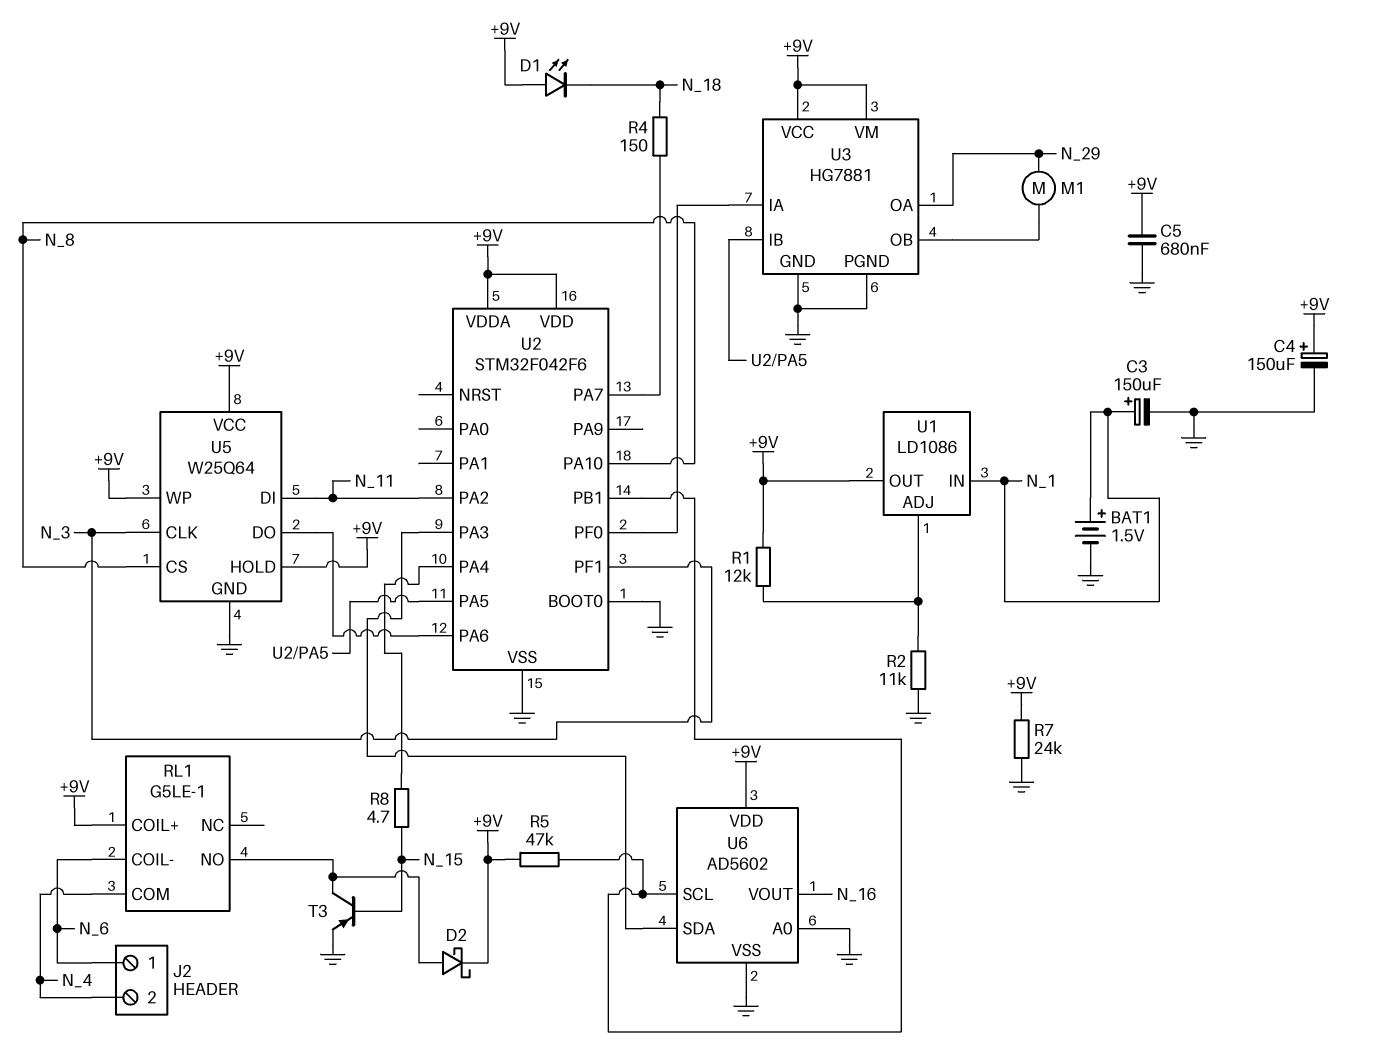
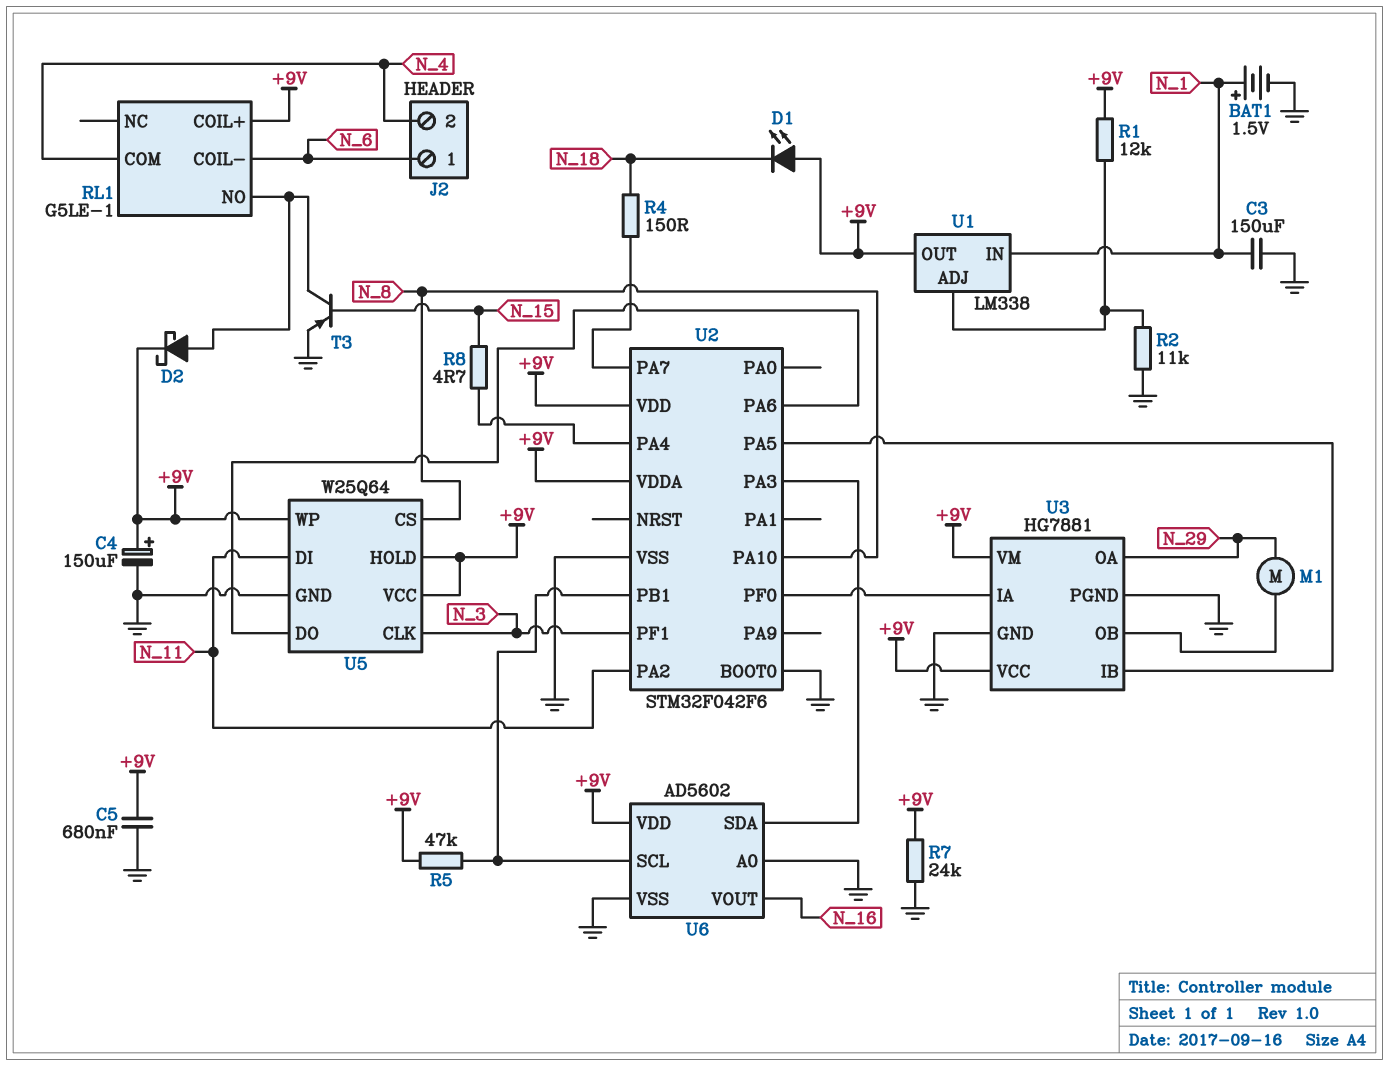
C3: 150uF (plus N_1, minus GND) -> 150uF (GND, N_1)
U1: LD1086 -> LM338

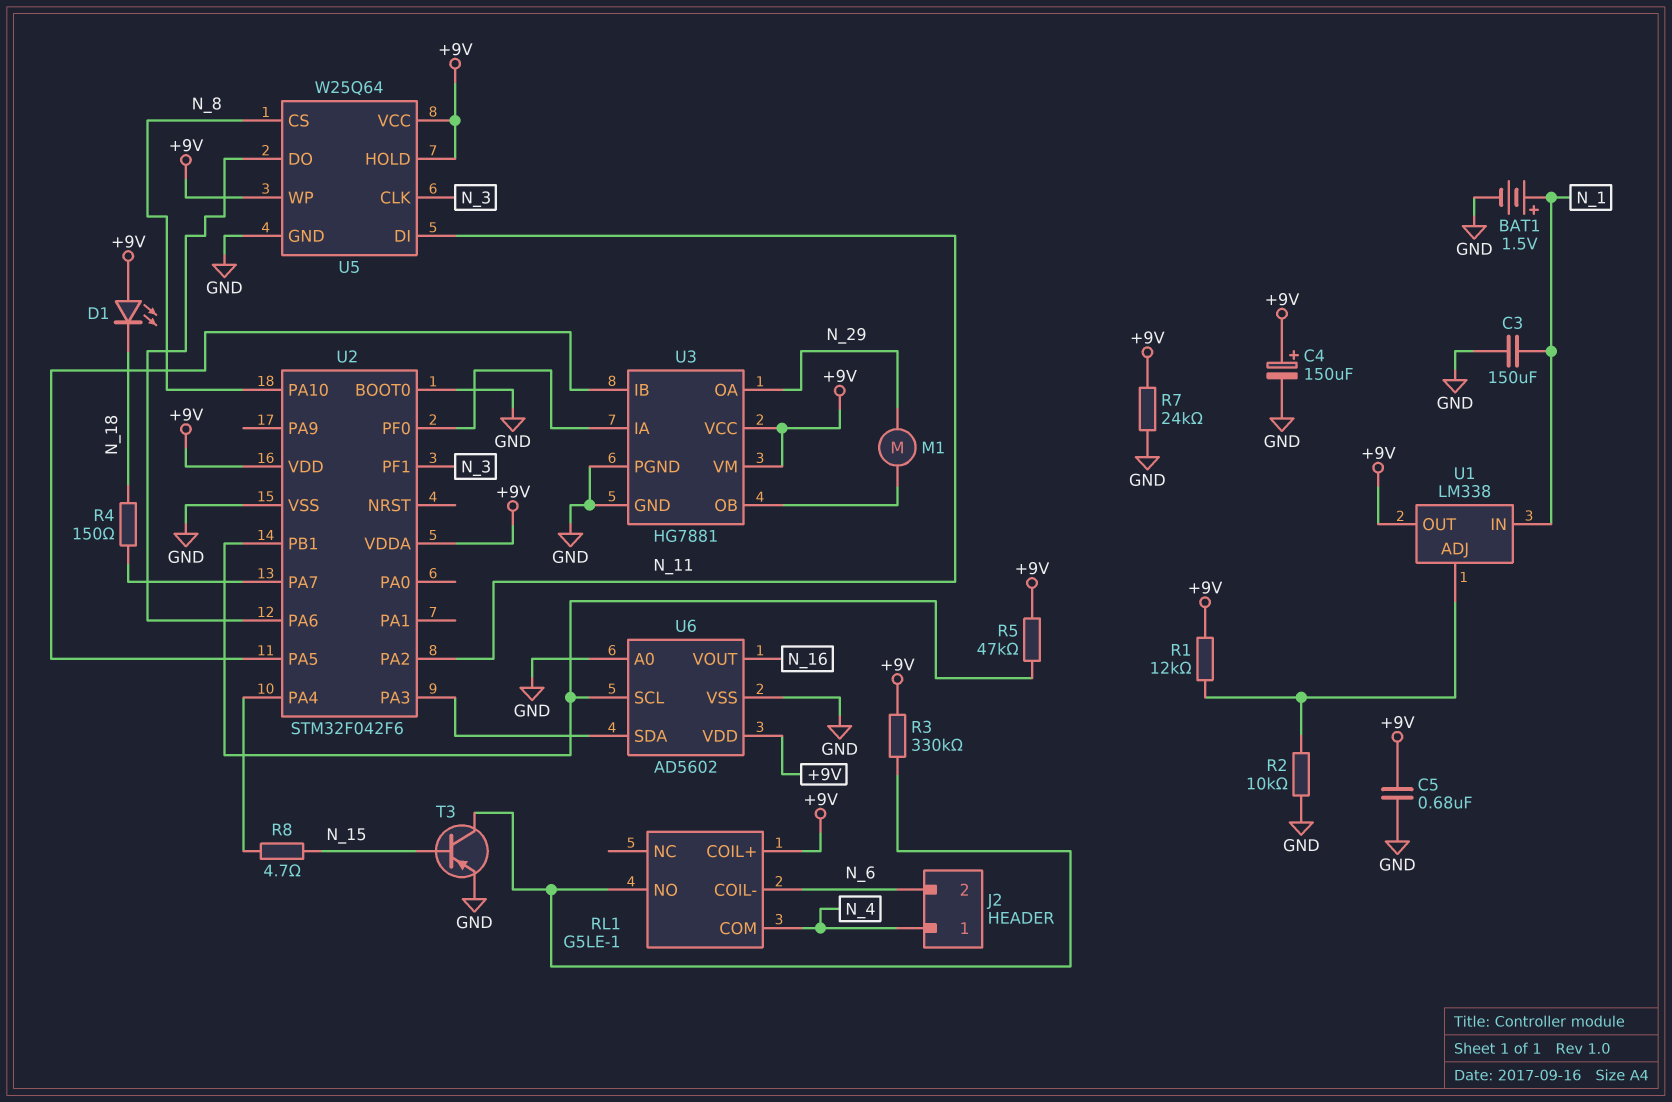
D2: schottky (A RL1/NO, K +9V) -> none
J2 pin 1: N_6 -> N_4
J2 pin 2: N_4 -> N_6
R2: 11k (GND, U1/ADJ) -> 10k (GND, U1/ADJ)
R3: none -> 330k (+9V, RL1/NO)

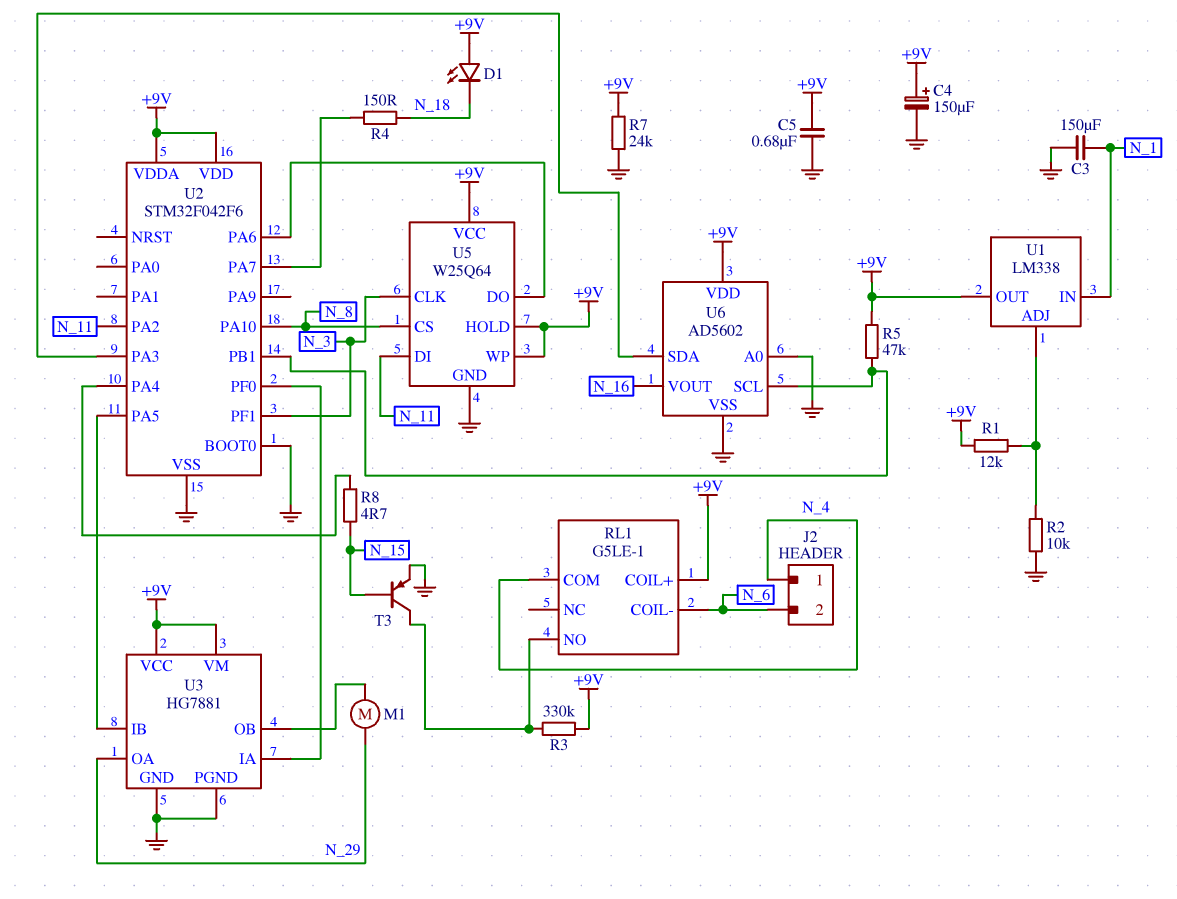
BAT1: 1.5V (plus N_1, minus GND) -> none

